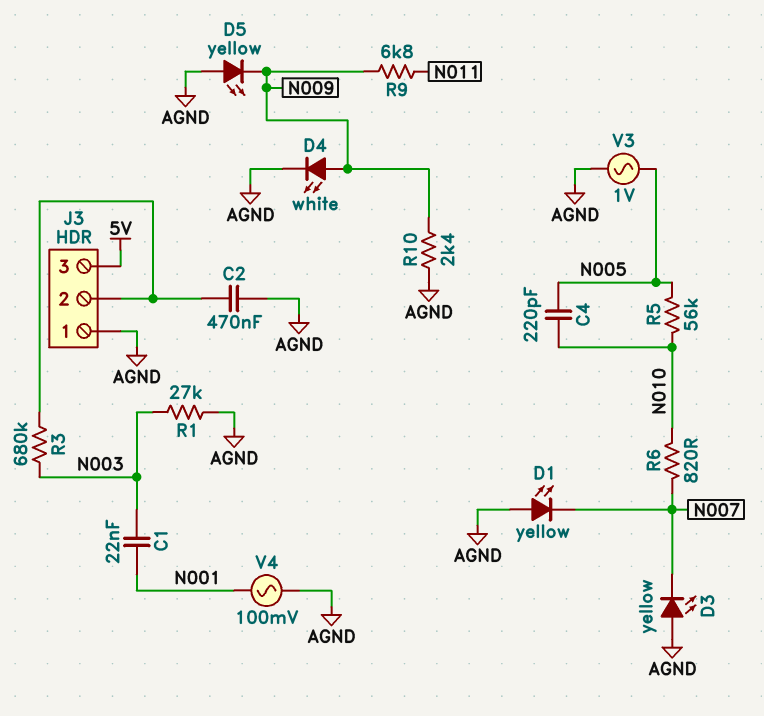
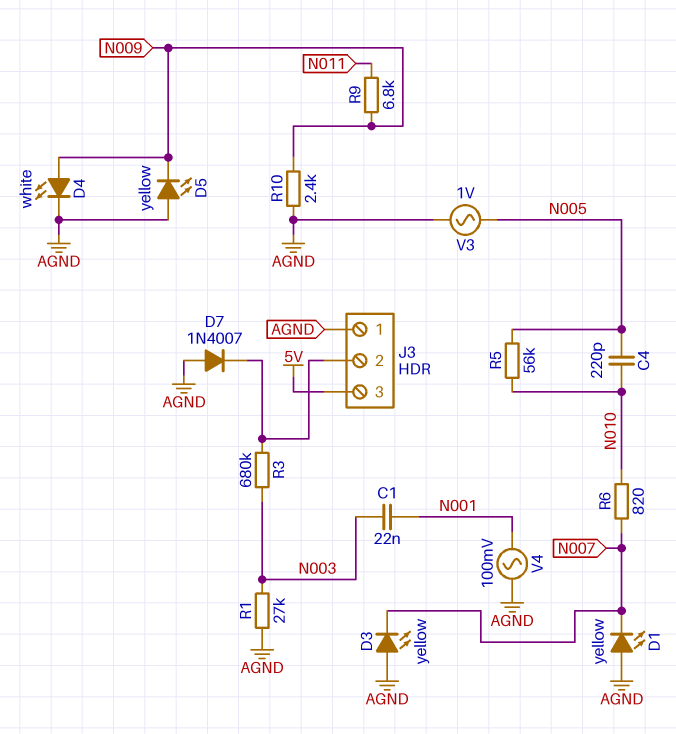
C2: 470nF (AGND, J3/2) -> none
D7: none -> diode 1N4007 (A AGND, K J3/2)

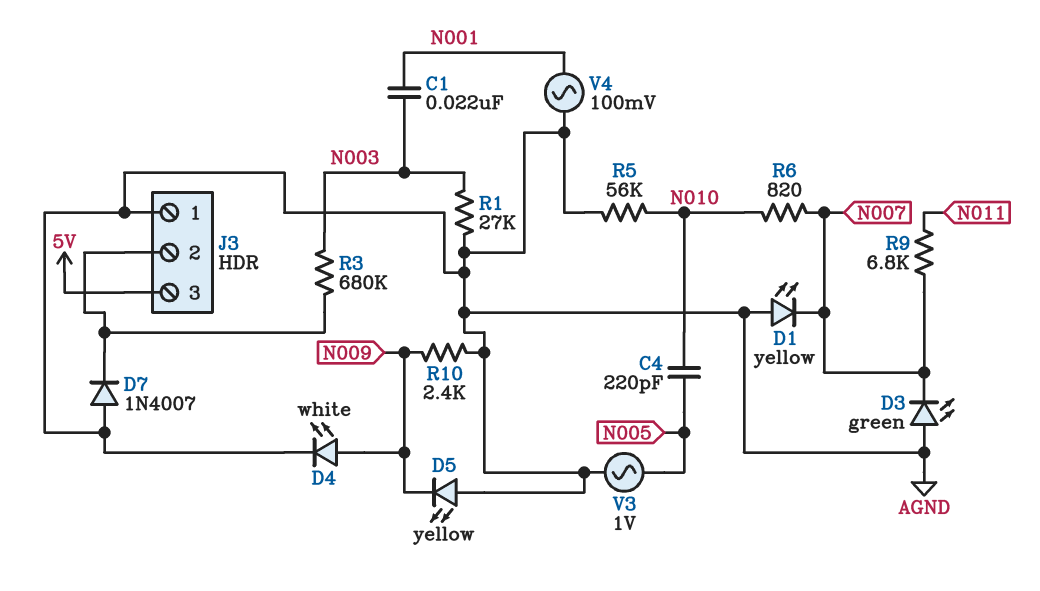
D3: LED yellow (A AGND, K N007) -> LED green (A AGND, K N007)
R5: 56k (N005, N010) -> 56k (AGND, N010)
R9: 6.8k (N009, N011) -> 6.8k (N007, N011)

